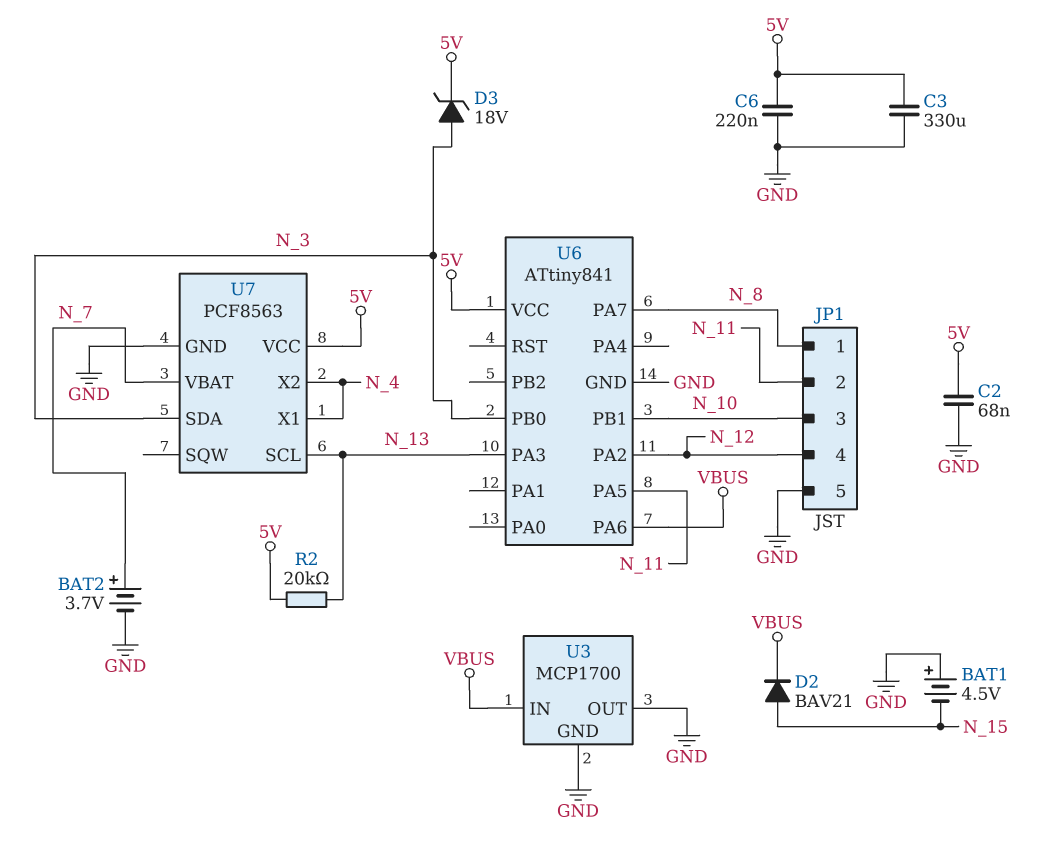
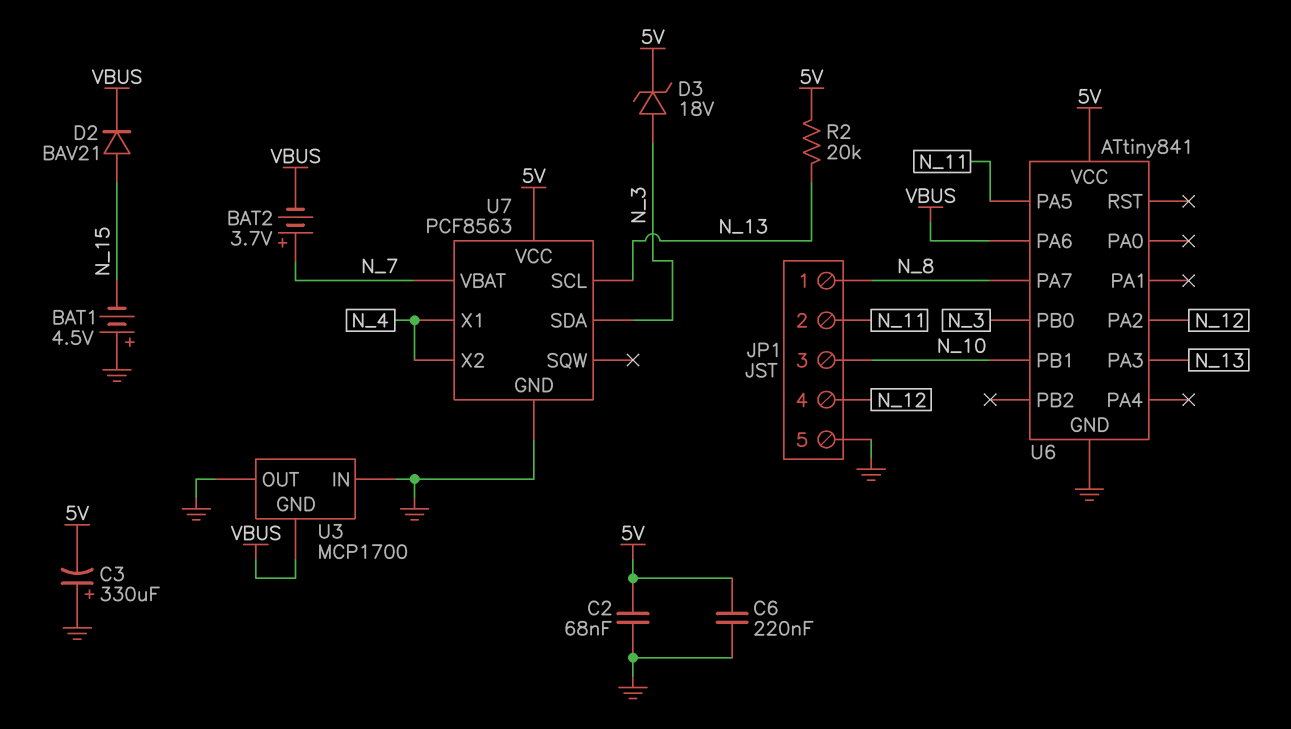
BAT2: 3.7V (plus N_7, minus GND) -> 3.7V (plus N_7, minus VBUS)
C3: 330uF (5V, GND) -> 330uF (plus GND, minus 5V)
U3 pin GND: GND -> VBUS
U3 pin IN: VBUS -> GND

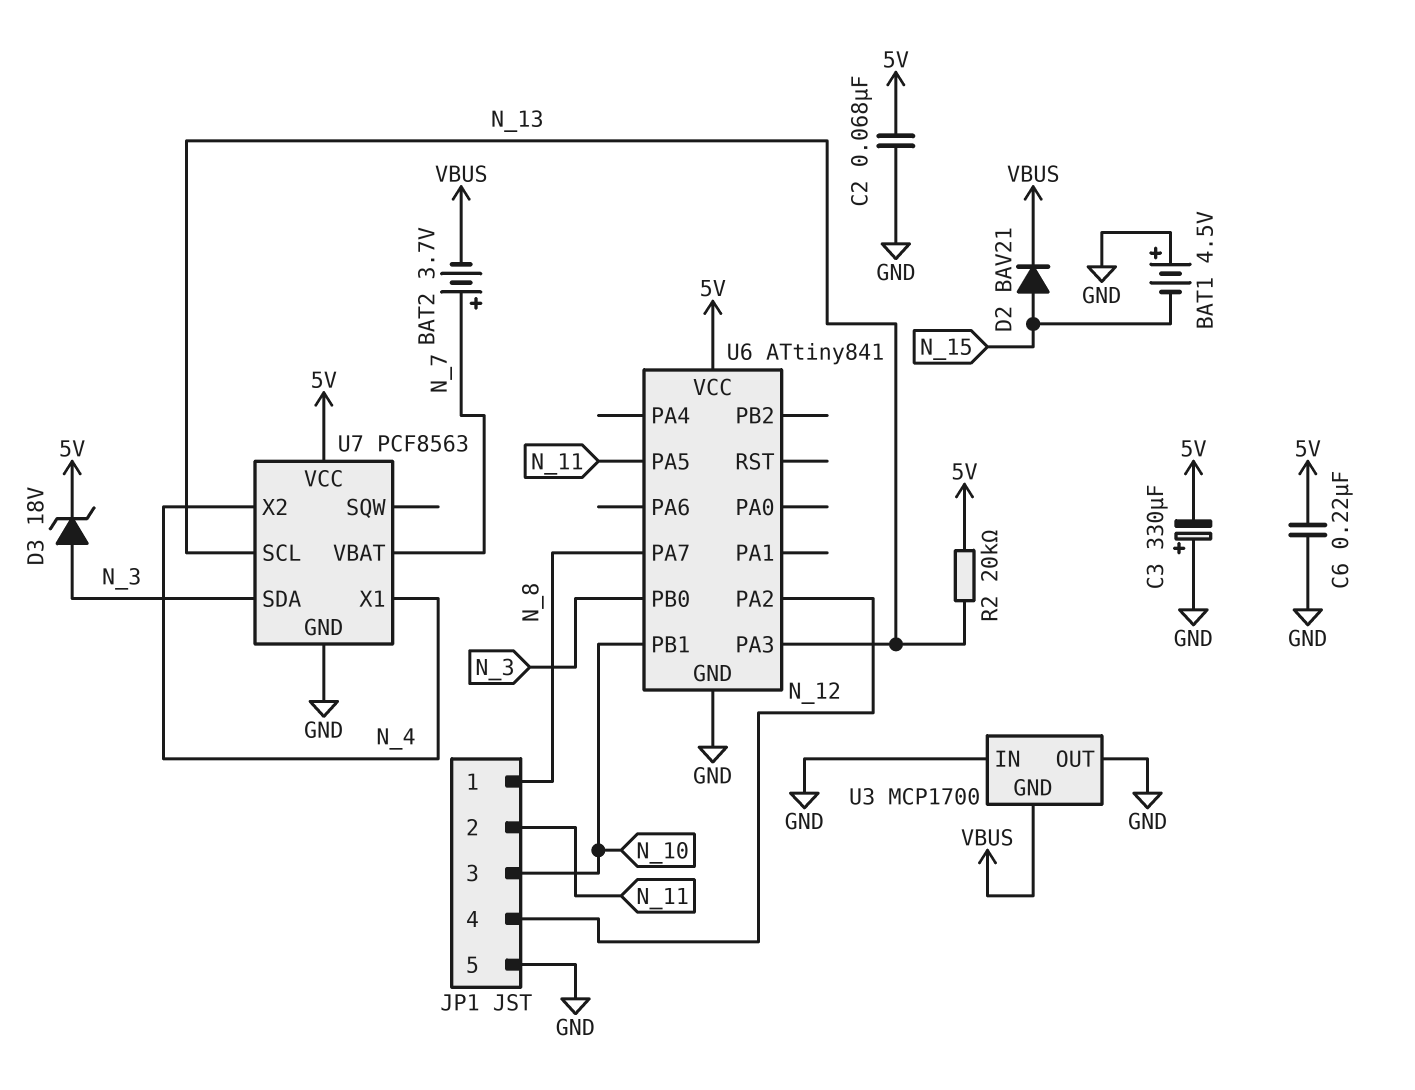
U6 pin PA6: VBUS -> none

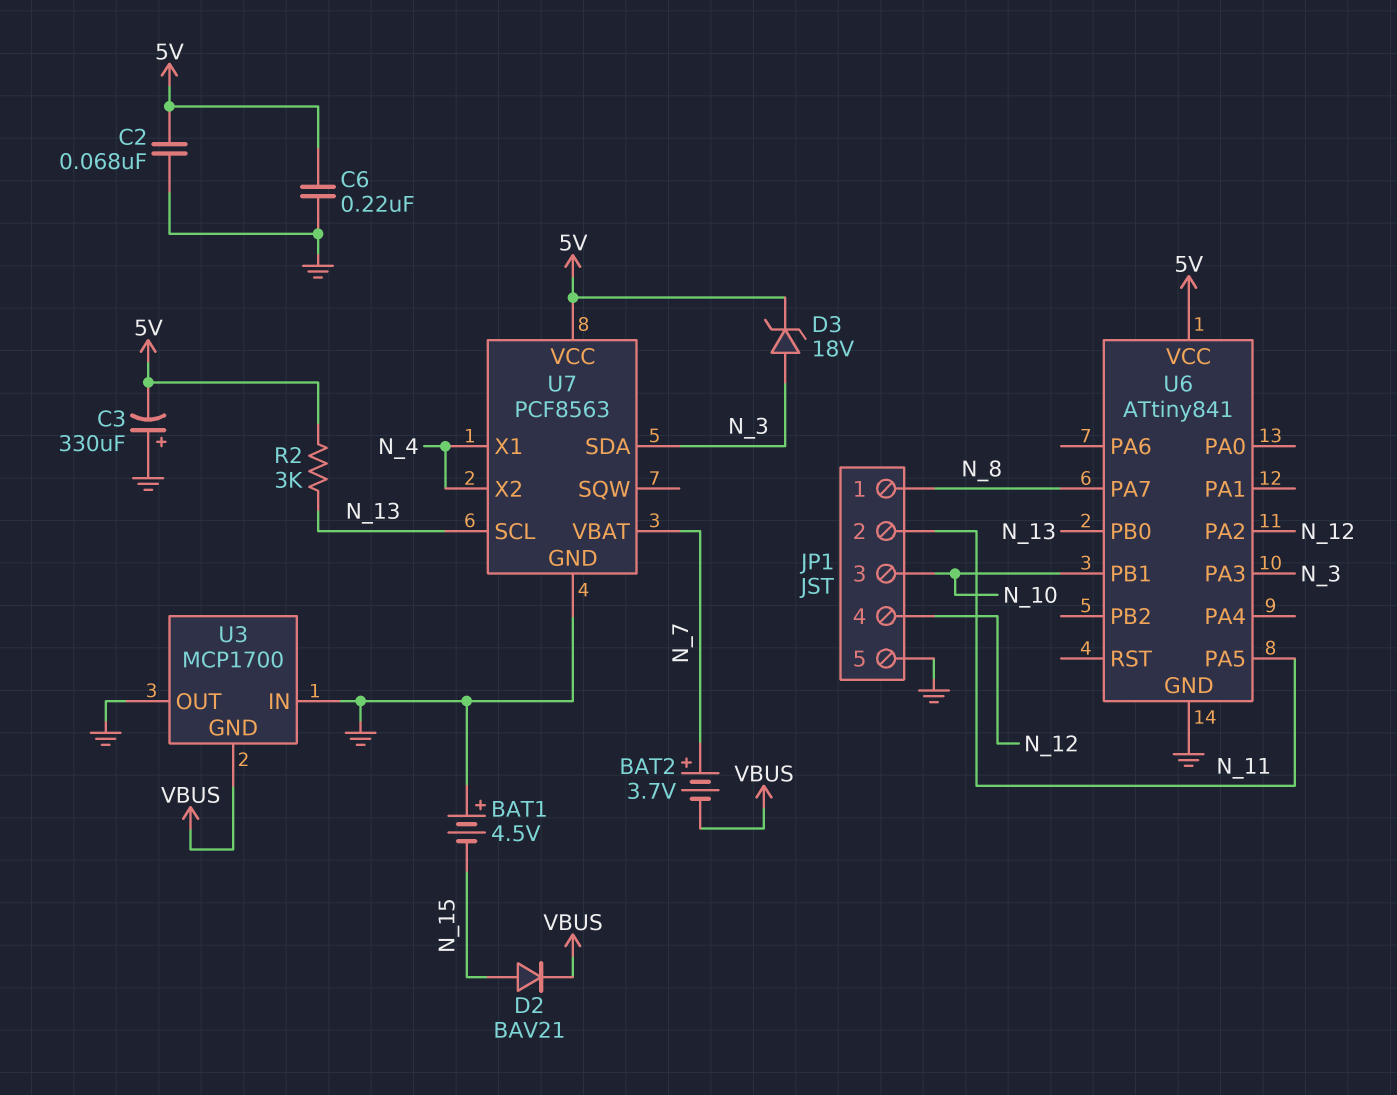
R2: 20k (5V, N_13) -> 3k (5V, N_13)
U6 pin PA3: N_13 -> N_3
U6 pin PB0: N_3 -> N_13

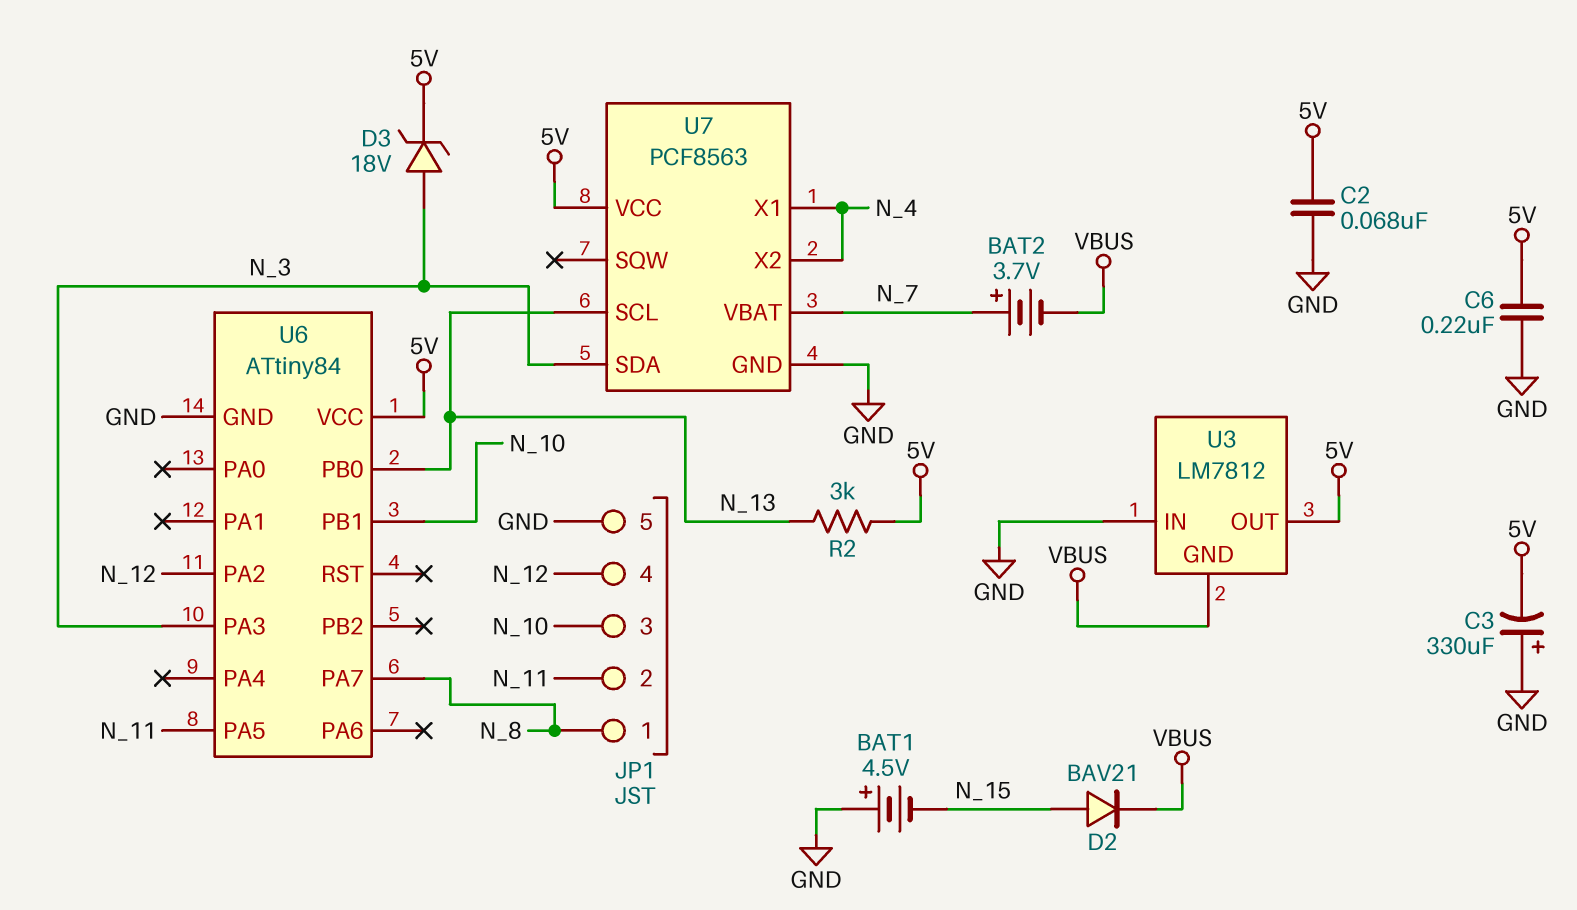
U3: MCP1700 -> LM7812
U3 pin OUT: GND -> 5V
U6: ATtiny841 -> ATtiny84

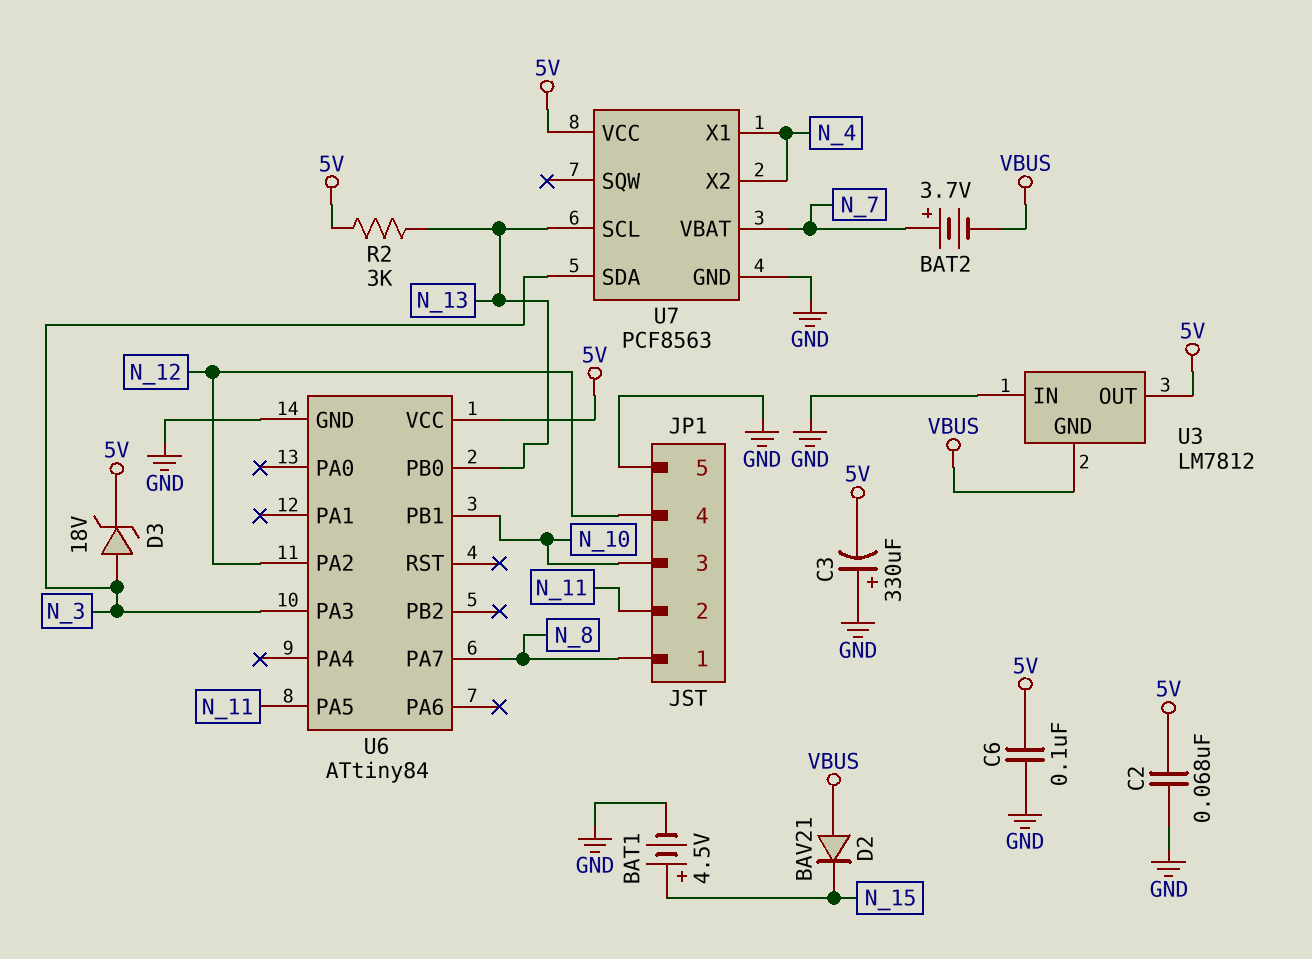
BAT1: 4.5V (plus GND, minus N_15) -> 4.5V (plus N_15, minus GND)
C6: 220nF (5V, GND) -> 100nF (5V, GND)
D2: diode BAV21 (A N_15, K VBUS) -> diode BAV21 (A VBUS, K N_15)

